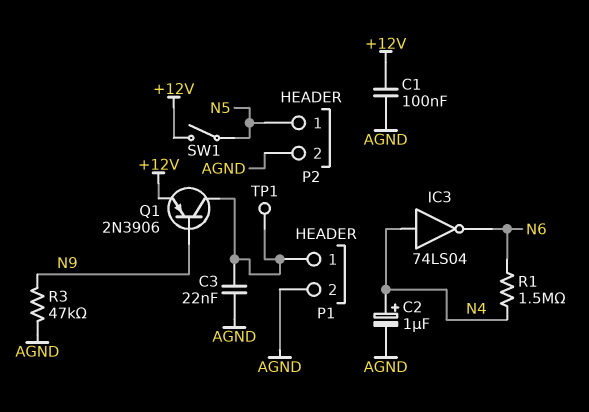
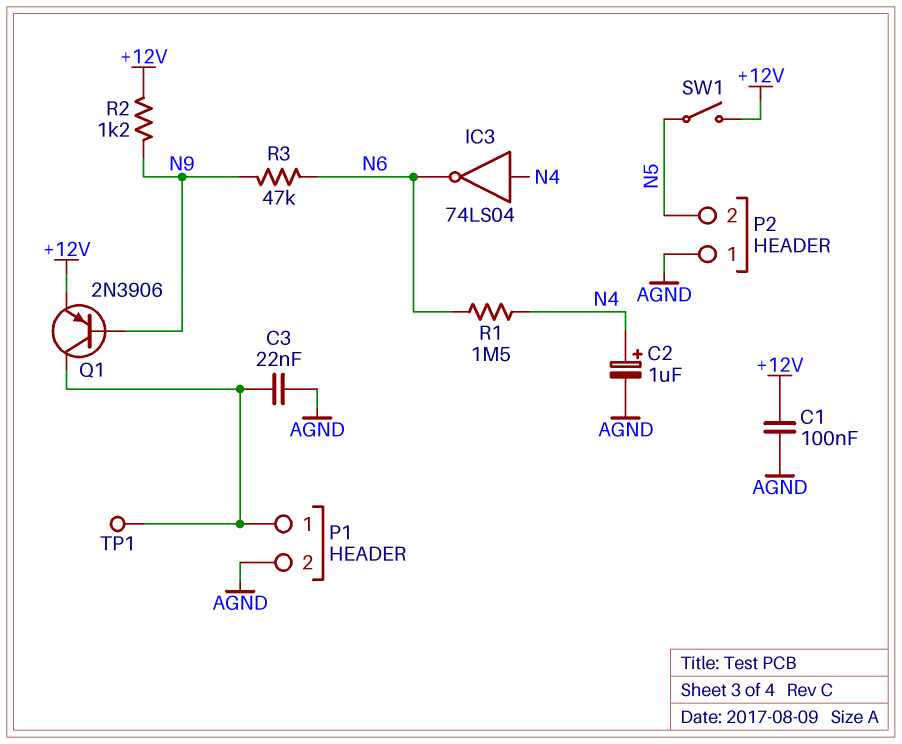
P2 pin 1: N5 -> AGND
P2 pin 2: AGND -> N5
R2: none -> 1.2k (+12V, N9)
R3: 47k (AGND, N9) -> 47k (N6, N9)

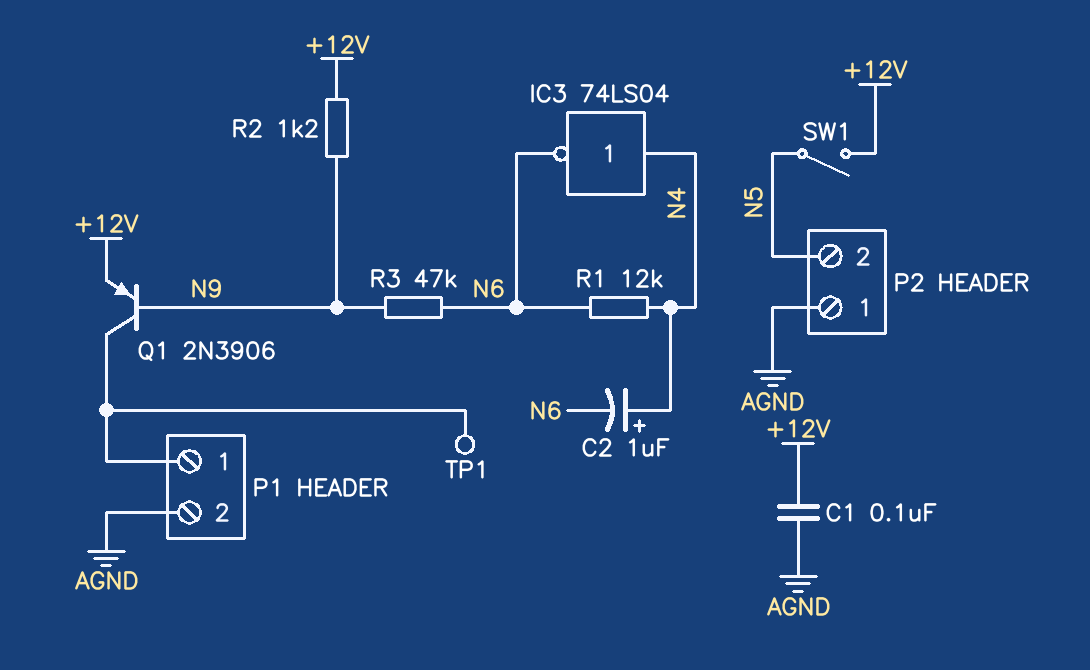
C2: 1uF (plus N4, minus AGND) -> 1uF (plus N4, minus N6)
C3: 22nF (AGND, P1/1) -> none
R1: 1.5M (N4, N6) -> 12k (N4, N6)

